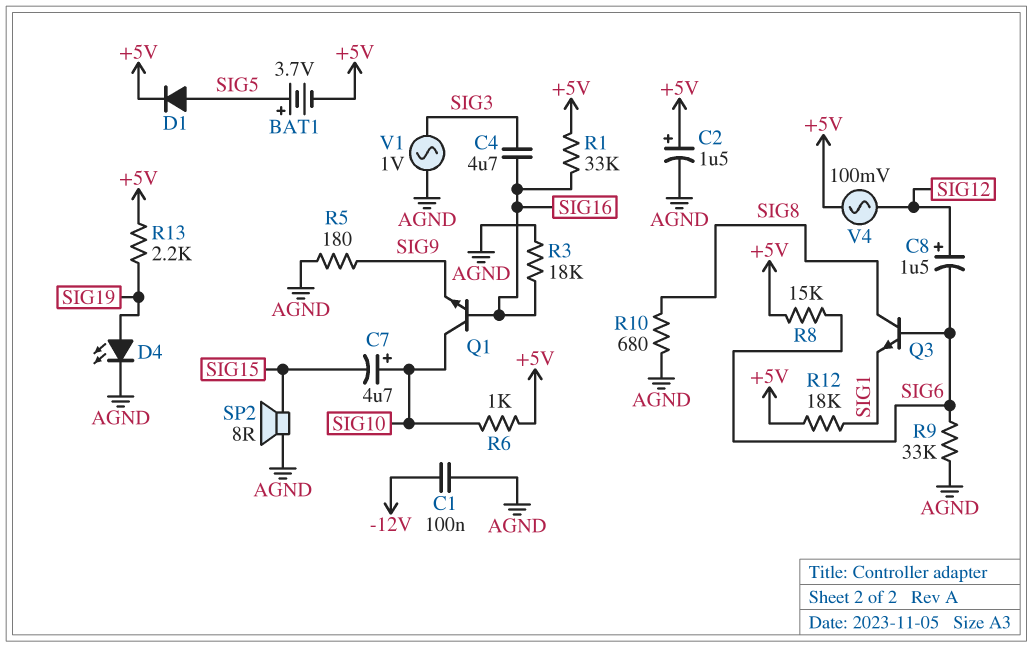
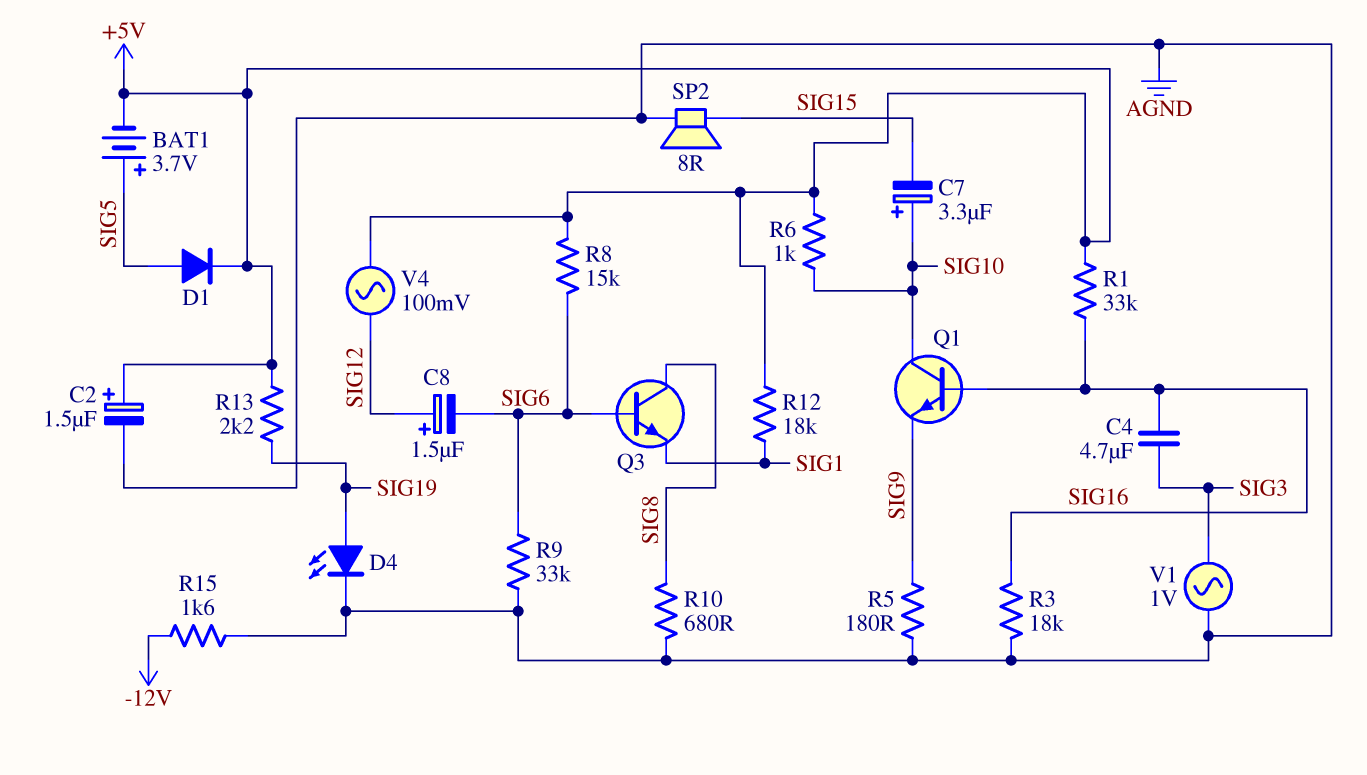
C1: 100nF (-12V, AGND) -> none
C7: 4.7uF (plus SIG10, minus SIG15) -> 3.3uF (plus SIG10, minus SIG15)
R15: none -> 1.6k (-12V, AGND)

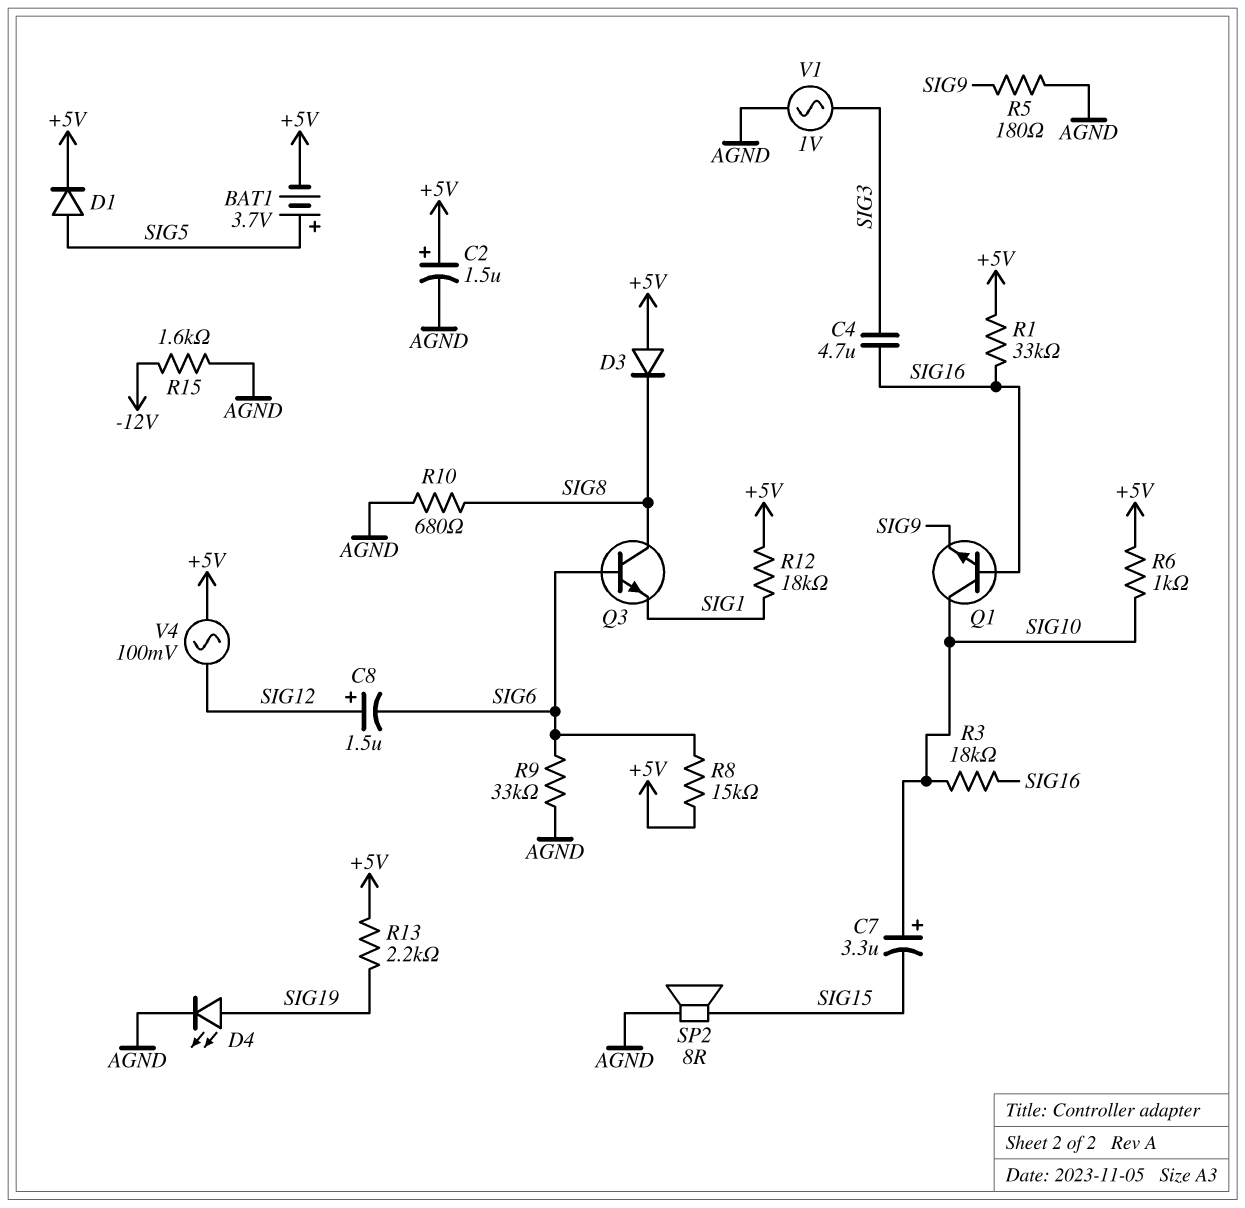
D3: none -> diode (A +5V, K SIG8)
R3: 18k (AGND, SIG16) -> 18k (SIG10, SIG16)

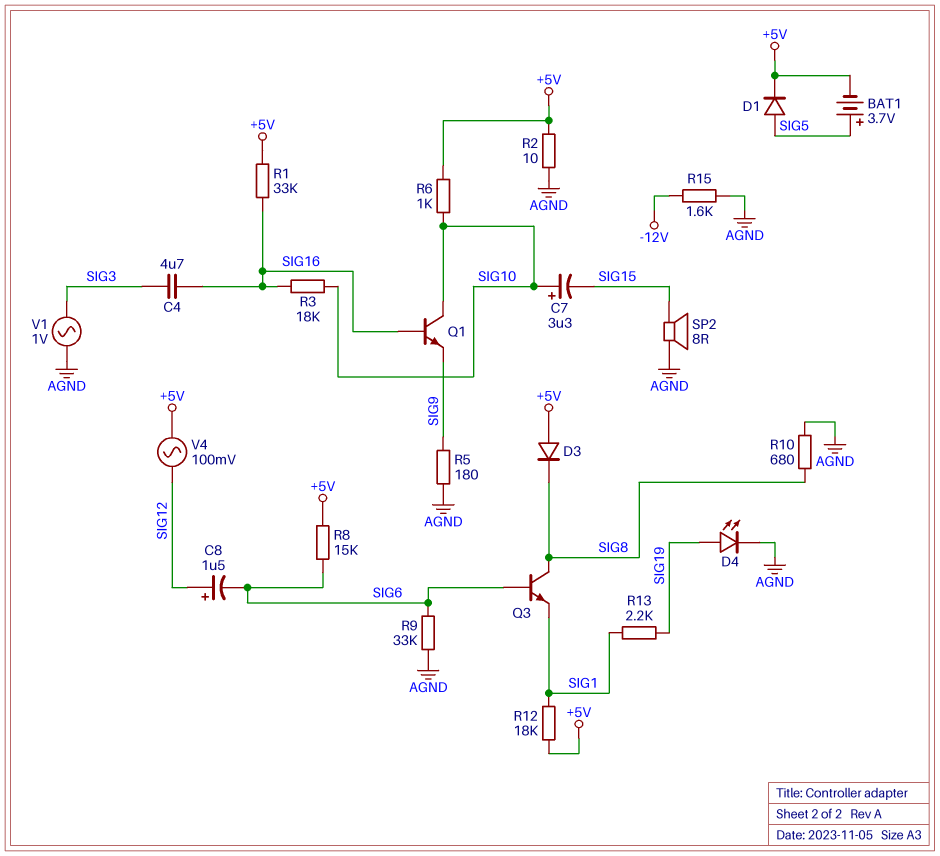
C2: 1.5uF (plus +5V, minus AGND) -> none
R2: none -> 10 (+5V, AGND)
R13: 2.2k (+5V, SIG19) -> 2.2k (SIG1, SIG19)

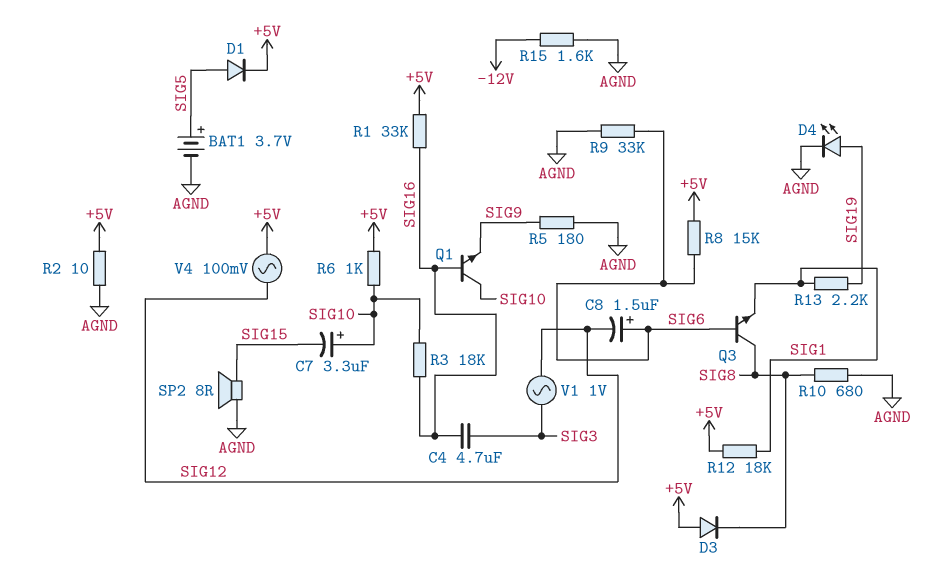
BAT1: 3.7V (plus SIG5, minus +5V) -> 3.7V (plus SIG5, minus AGND)
C8: 1.5uF (plus SIG12, minus SIG6) -> 1.5uF (plus SIG6, minus SIG12)
V1: AC 1V (AGND, SIG3) -> AC 1V (SIG3, SIG12)

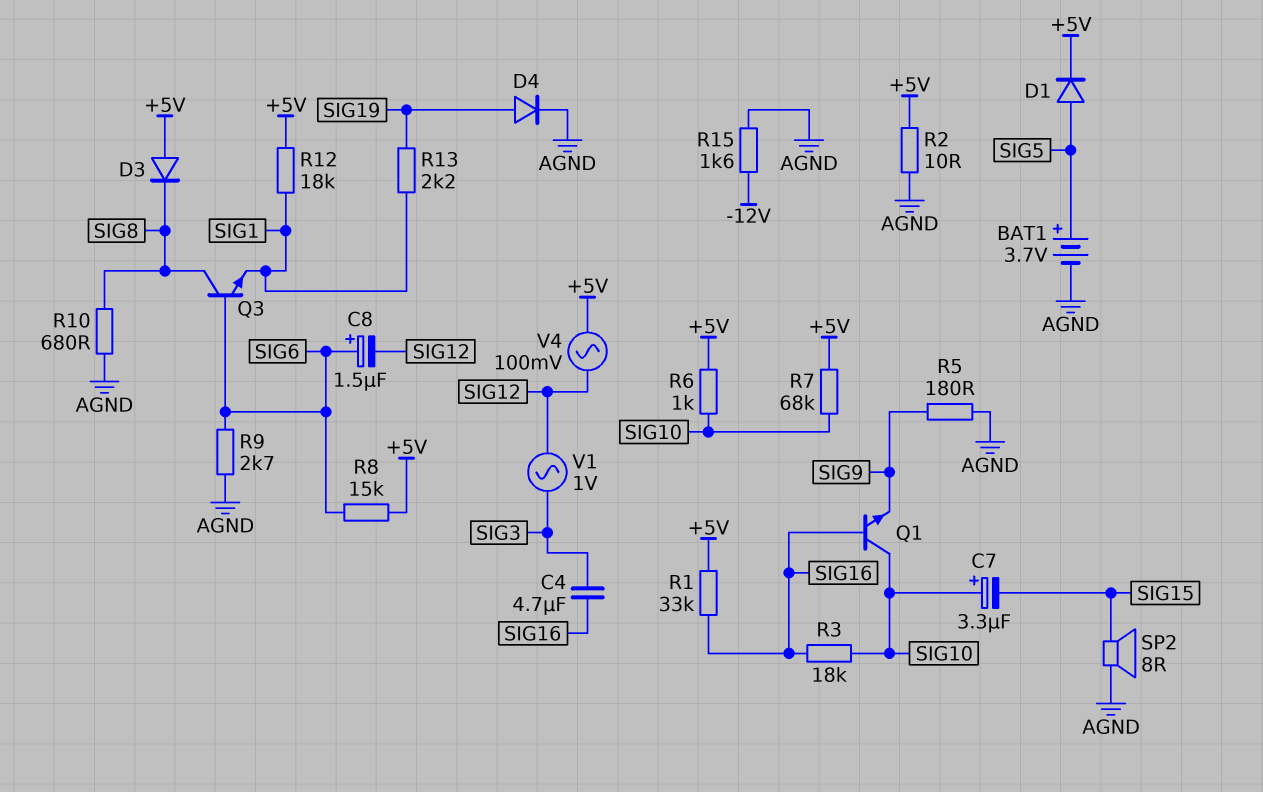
D4: LED (A SIG19, K AGND) -> diode (A SIG19, K AGND)
R7: none -> 68k (+5V, SIG10)
R9: 33k (AGND, SIG6) -> 2.7k (AGND, SIG6)

